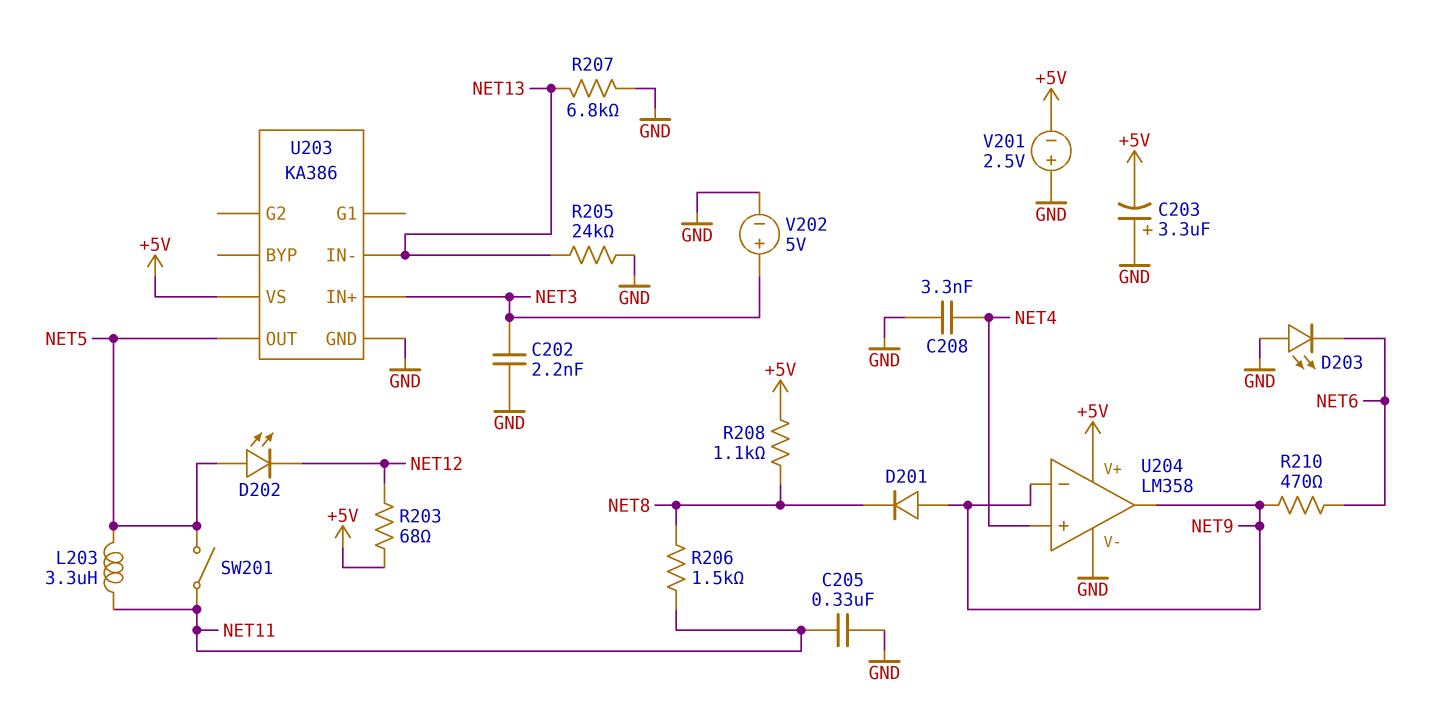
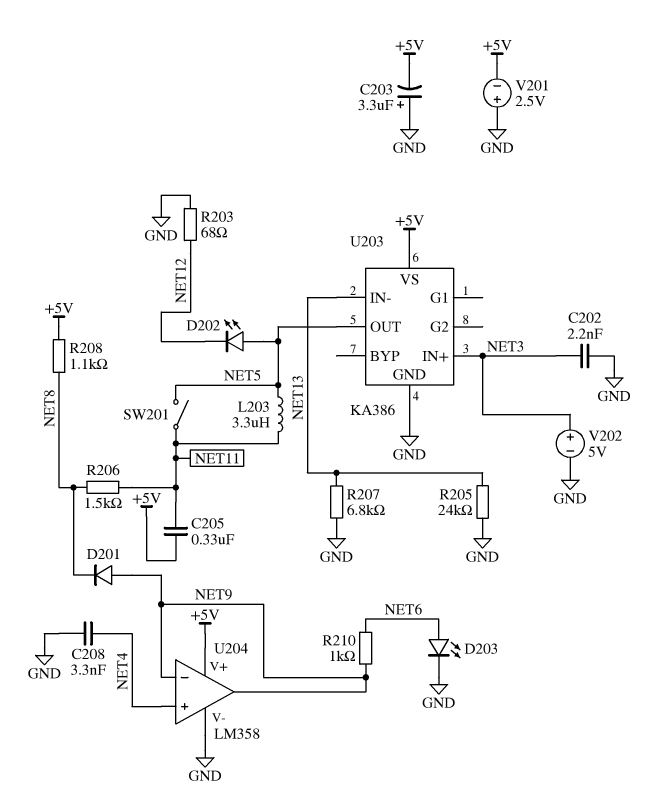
C205: 330nF (GND, NET11) -> 330nF (+5V, NET11)
D203: LED (A GND, K NET6) -> LED (A NET6, K GND)
R203: 68 (+5V, NET12) -> 68 (GND, NET12)
R210: 470 (NET6, NET9) -> 1k (NET6, NET9)

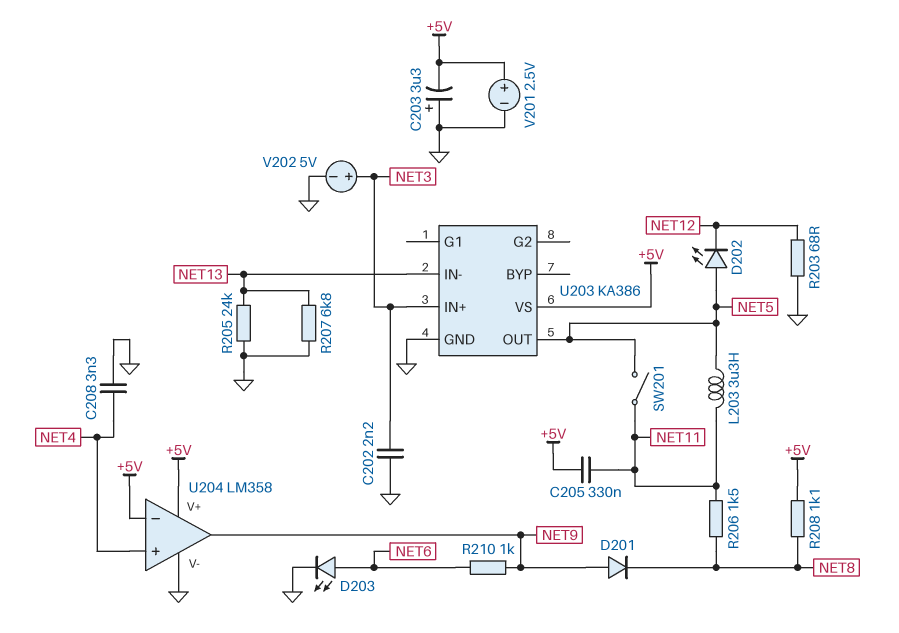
U204 pin in-: NET9 -> +5V
V201: 2.5V (plus GND, minus +5V) -> 2.5V (plus +5V, minus GND)

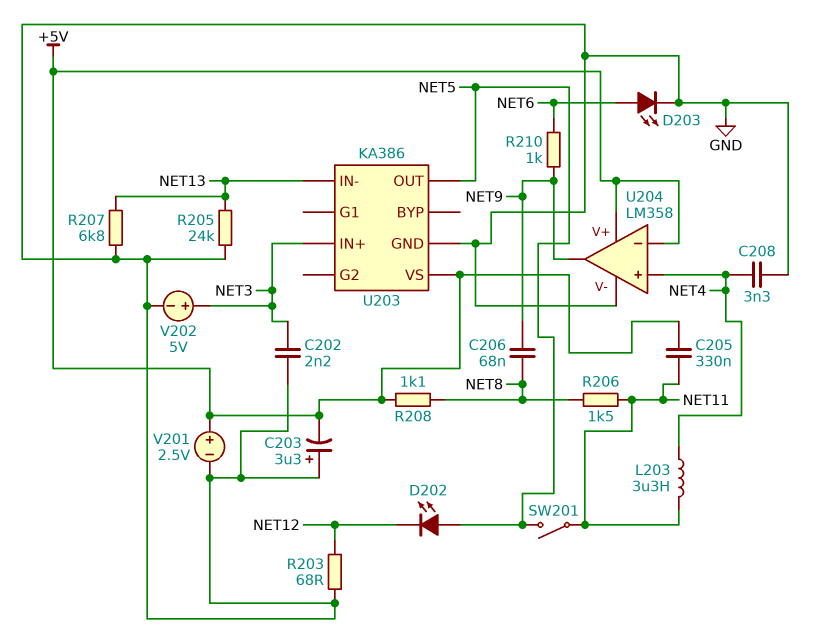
C206: none -> 68nF (NET8, NET9)
D201: diode (A NET9, K NET8) -> none
L203: 3.3uH (NET5, NET11) -> 3.3uH (NET4, NET11)

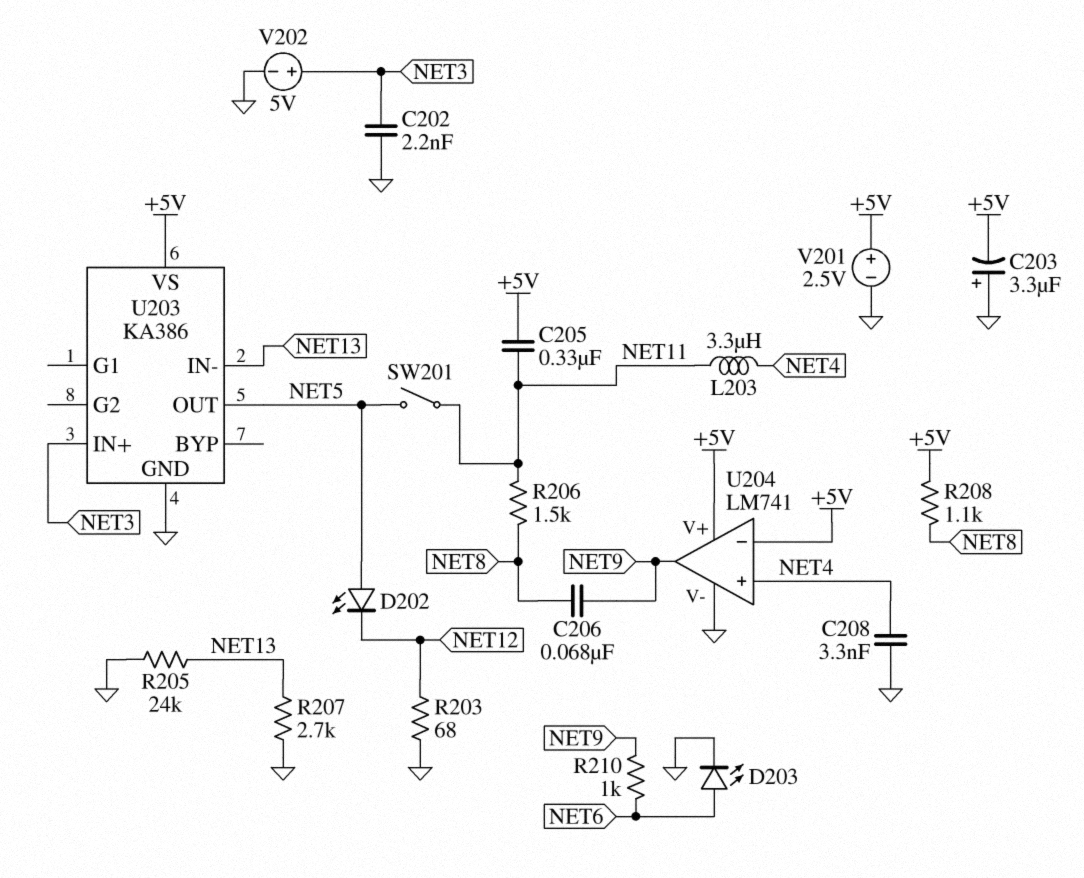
R207: 6.8k (GND, NET13) -> 2.7k (GND, NET13)
U204: LM358 -> LM741

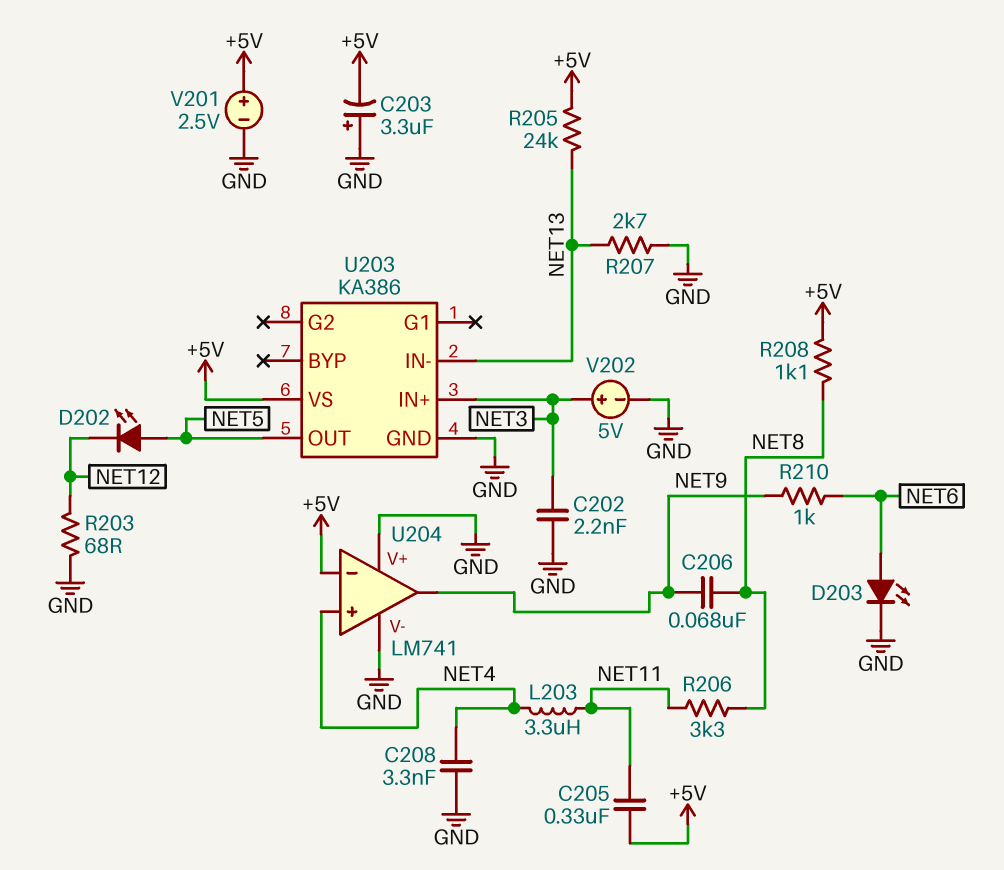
R205: 24k (GND, NET13) -> 24k (+5V, NET13)
R206: 1.5k (NET8, NET11) -> 3.3k (NET8, NET11)
SW201: switch (NET5, NET11) -> none
U204 pin V+: +5V -> GND

